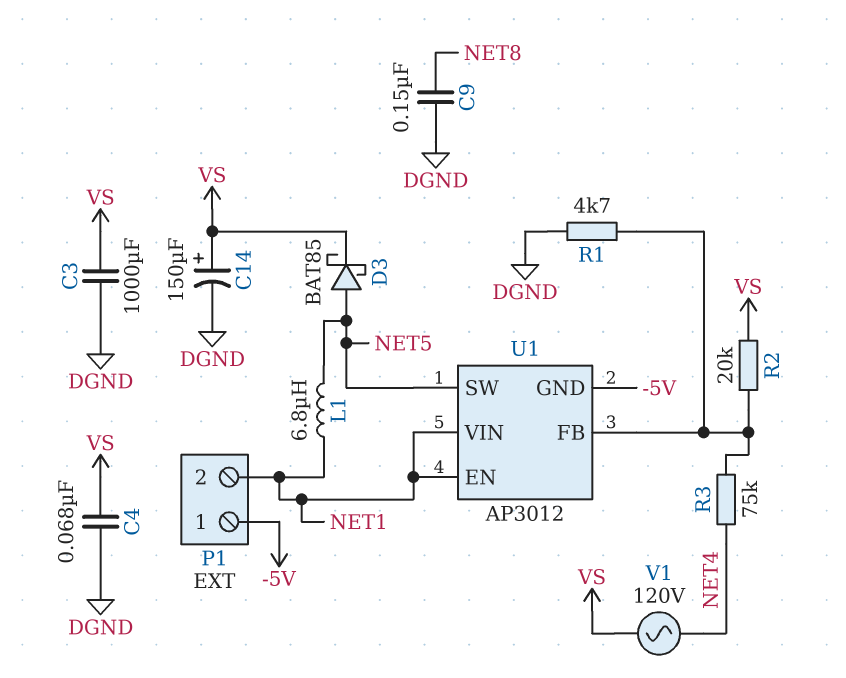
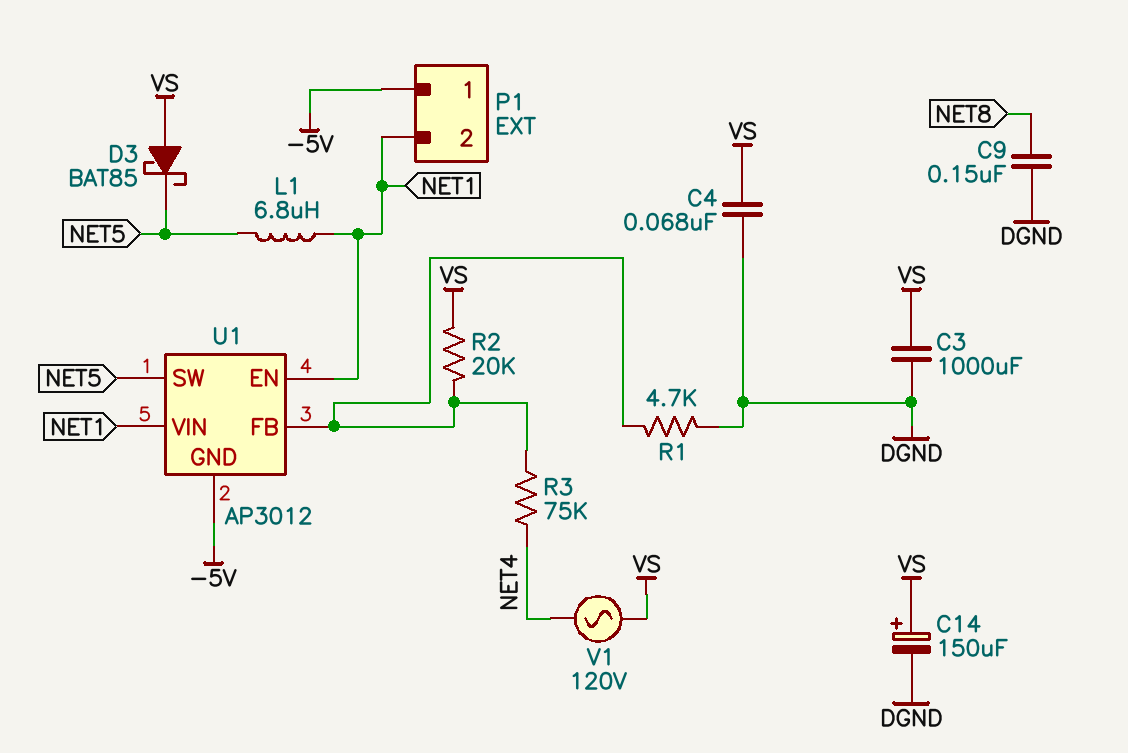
D3: schottky BAT85 (A NET5, K VS) -> schottky BAT85 (A VS, K NET5)

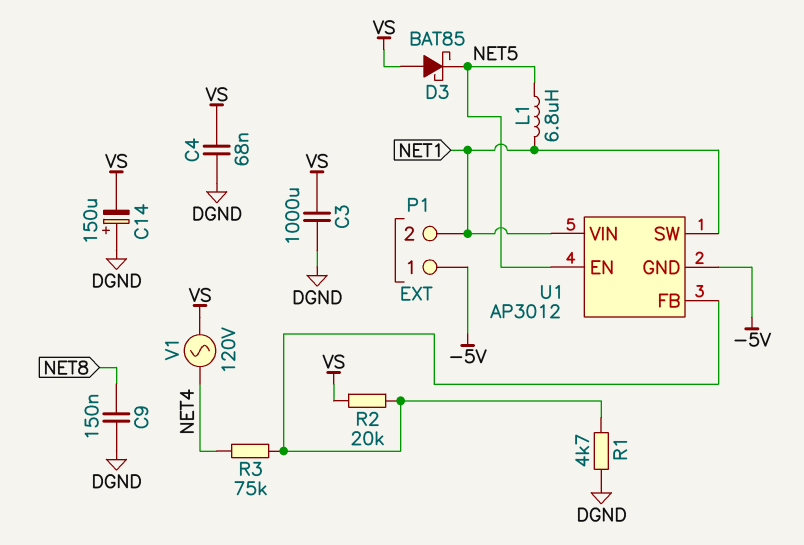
C14: 150uF (plus VS, minus DGND) -> 150uF (plus DGND, minus VS)
U1 pin EN: NET1 -> NET5
U1 pin SW: NET5 -> NET1

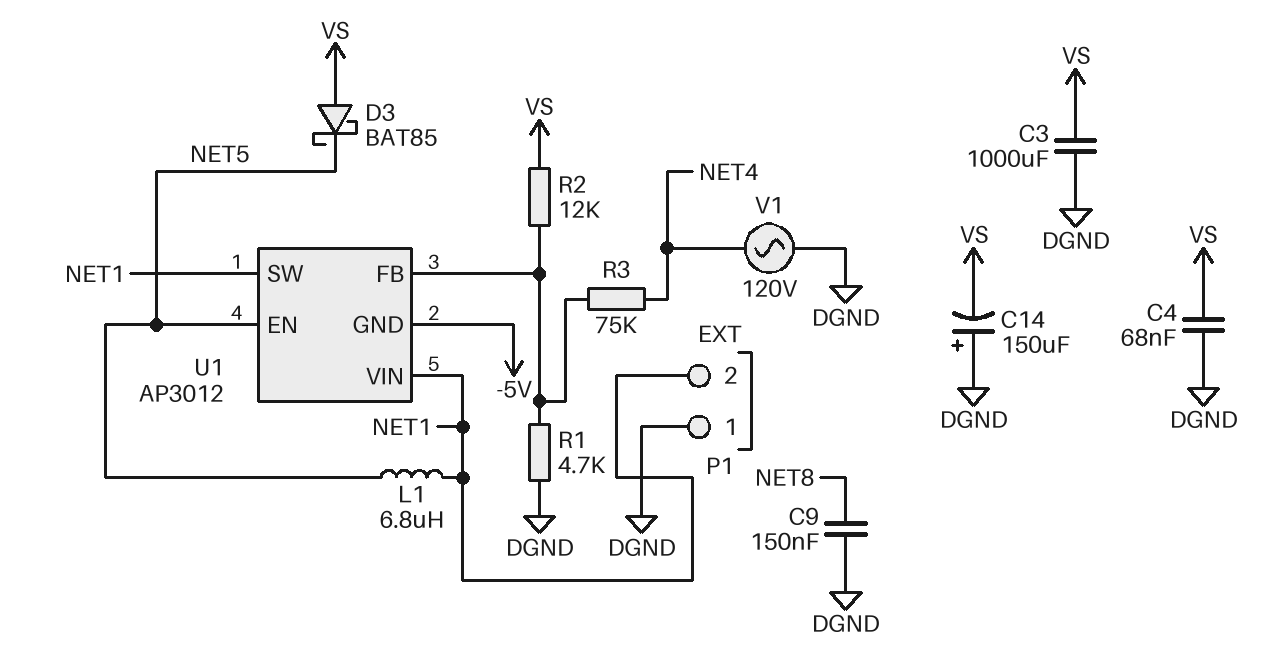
P1 pin 1: -5V -> DGND
R2: 20k (U1/FB, VS) -> 12k (U1/FB, VS)
V1: AC 120V (NET4, VS) -> AC 120V (DGND, NET4)

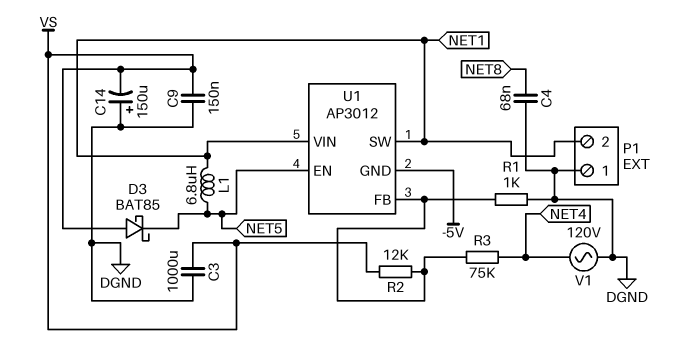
C4: 68nF (DGND, VS) -> 68nF (DGND, NET8)
C9: 150nF (DGND, NET8) -> 150nF (DGND, VS)
R1: 4.7k (DGND, U1/FB) -> 1k (DGND, U1/FB)

